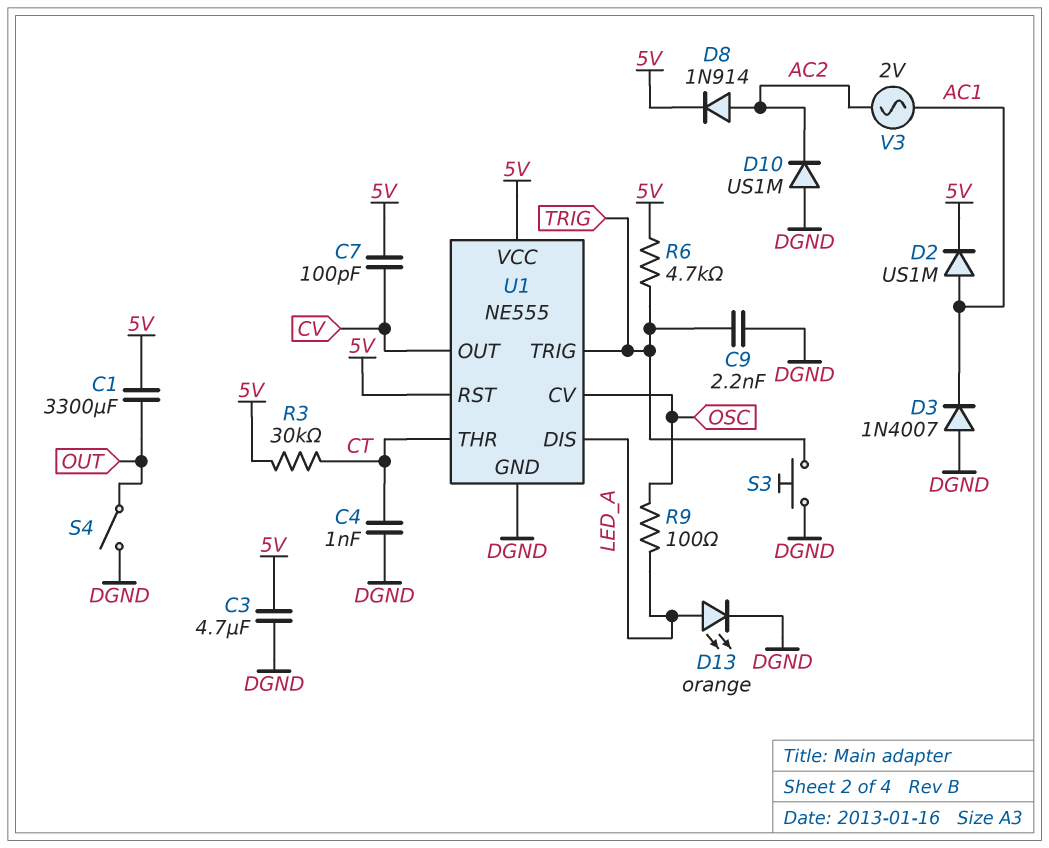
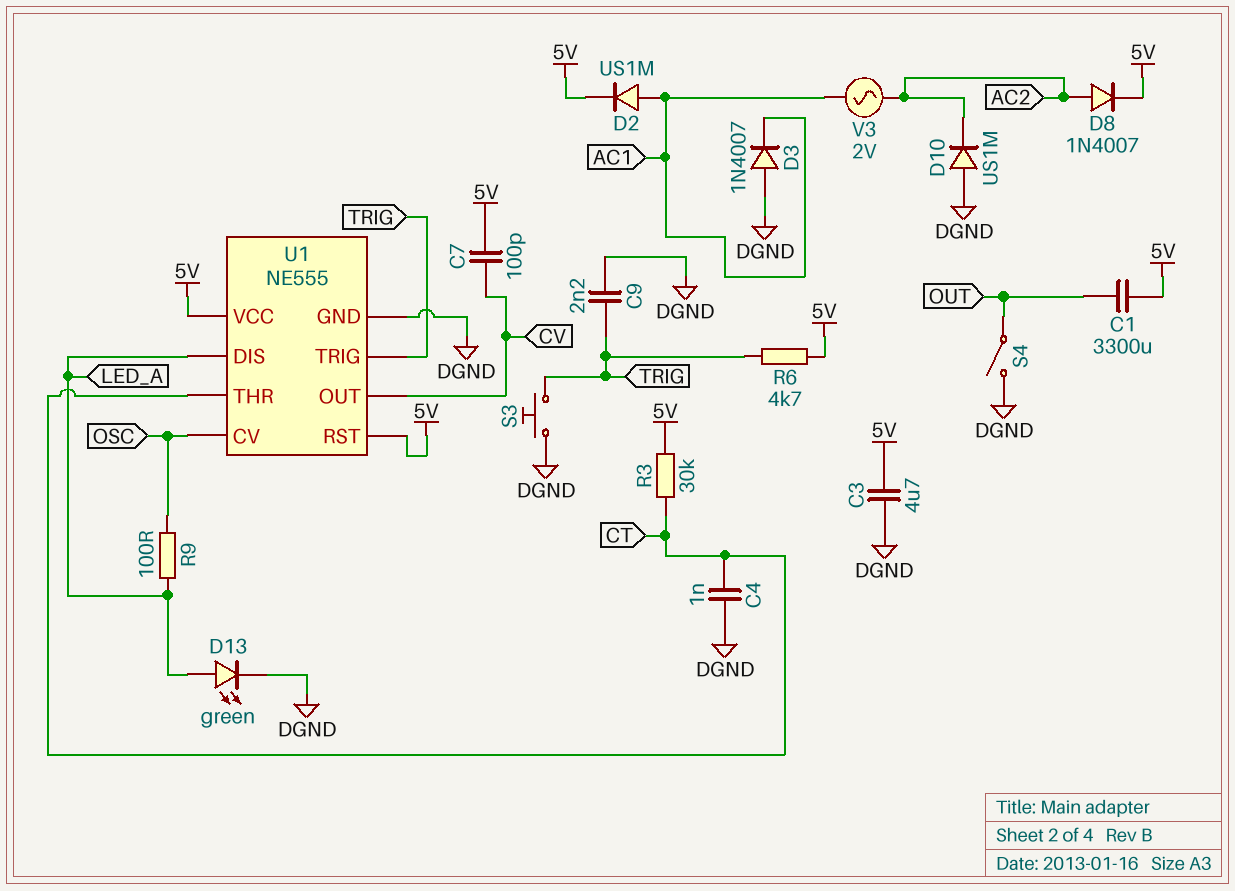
D8: diode 1N914 (A AC2, K 5V) -> diode 1N4007 (A AC2, K 5V)
D13: LED orange (A LED_A, K DGND) -> LED green (A LED_A, K DGND)

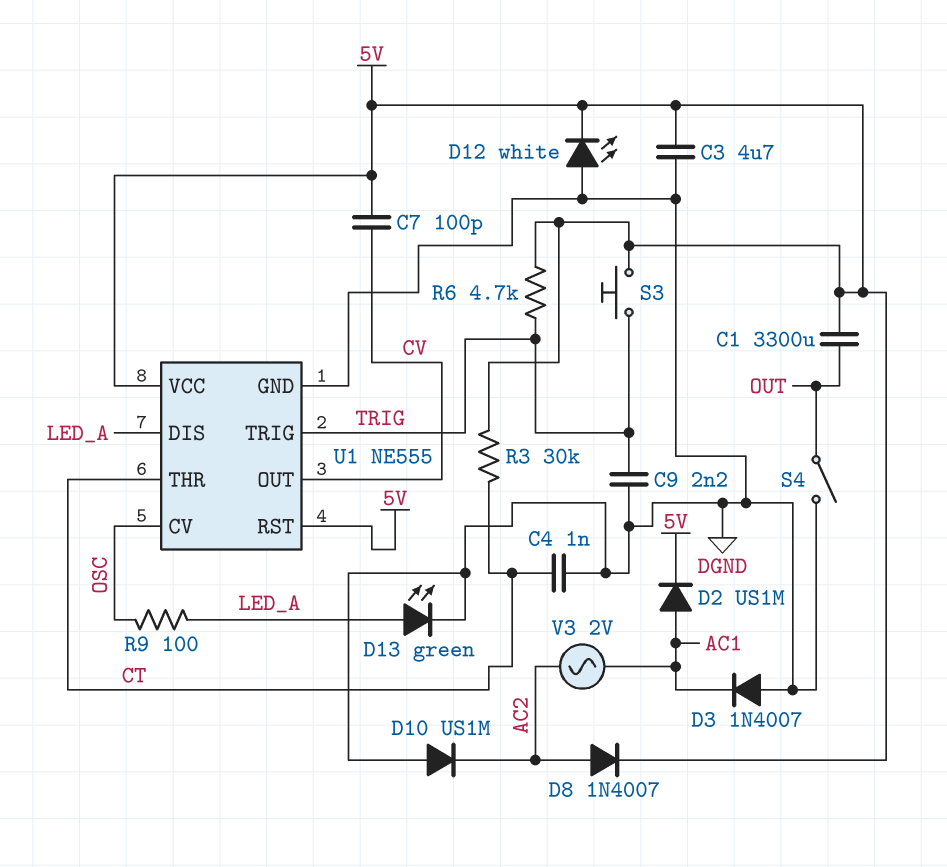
D12: none -> LED white (A DGND, K 5V)
S3: button (DGND, TRIG) -> button (5V, TRIG)

